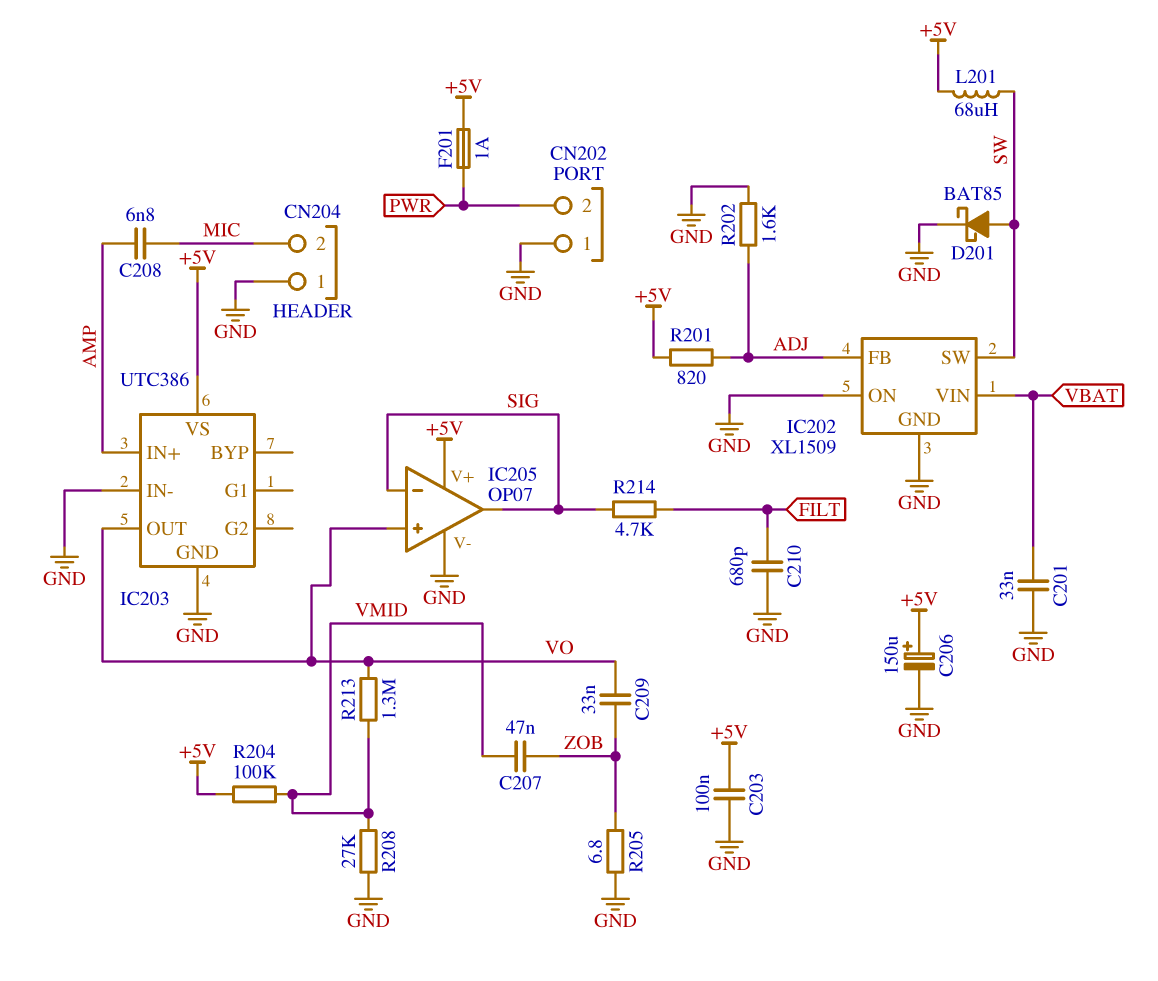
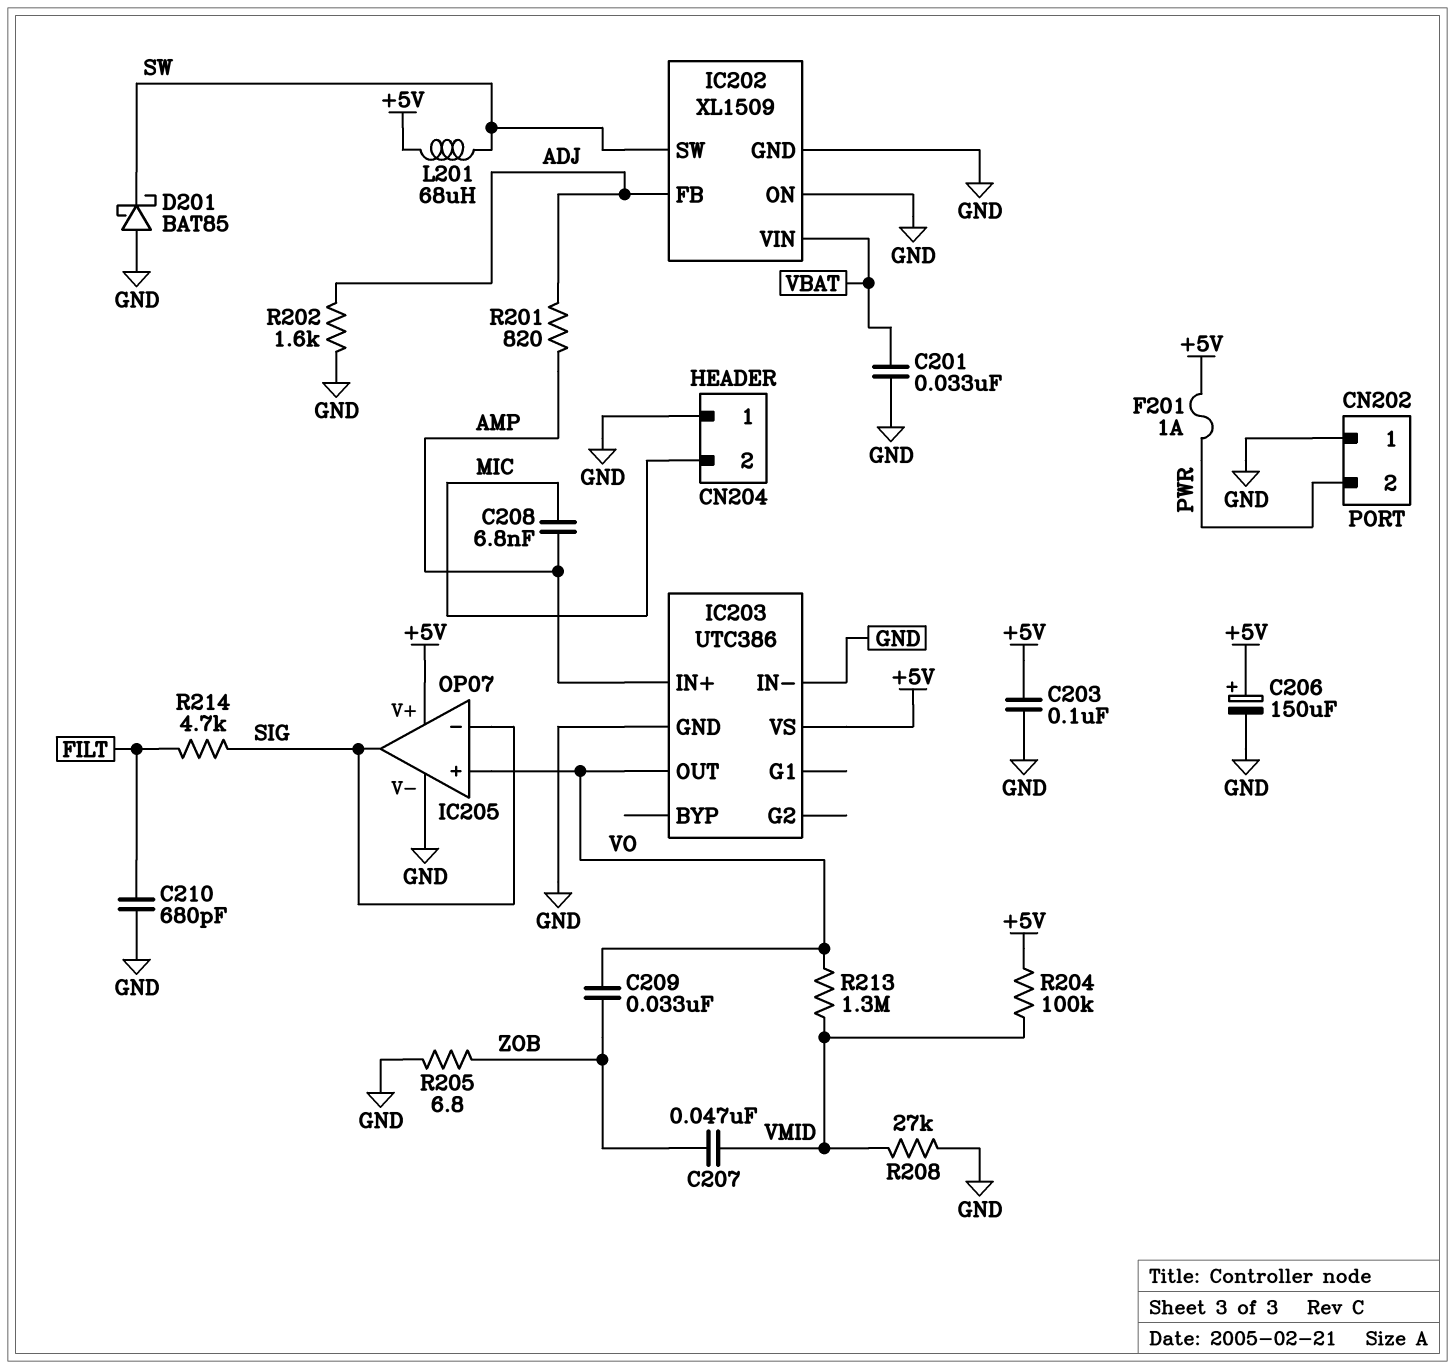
D201: schottky BAT85 (A SW, K GND) -> schottky BAT85 (A GND, K SW)
R201: 820 (+5V, ADJ) -> 820 (ADJ, AMP)

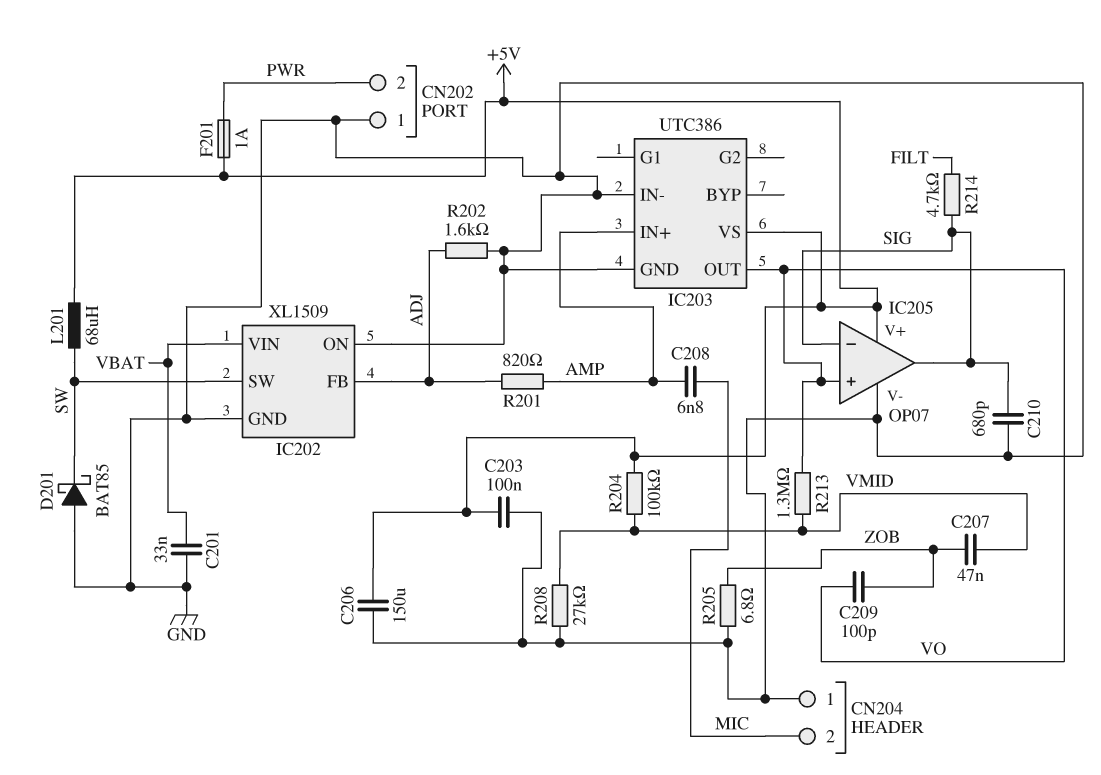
C206: 150uF (plus +5V, minus GND) -> 150uF (+5V, GND)
C209: 33nF (VO, ZOB) -> 100pF (VO, ZOB)
C210: 680pF (FILT, GND) -> 680pF (GND, SIG)

